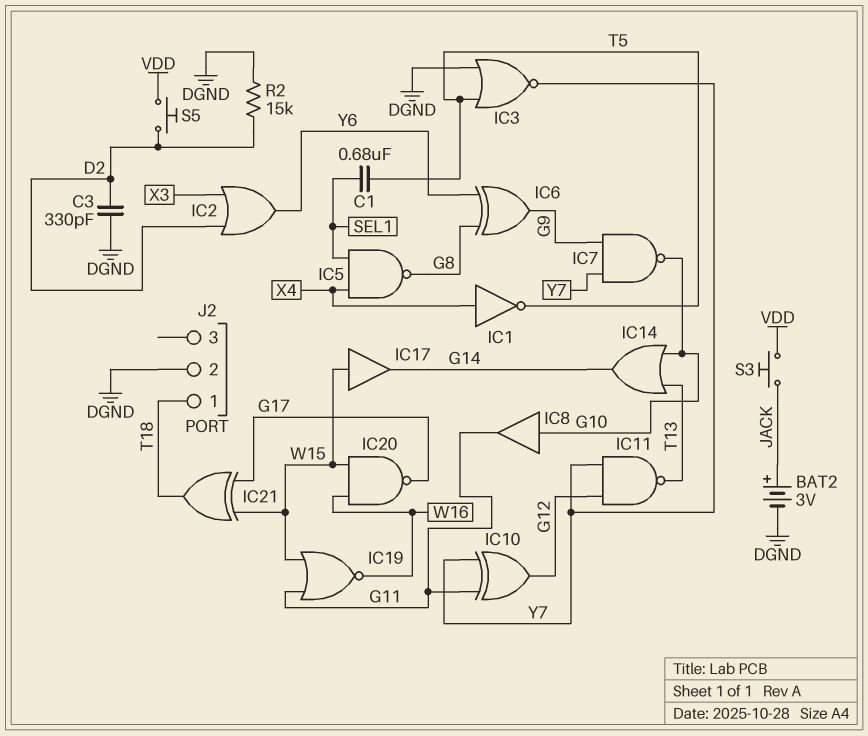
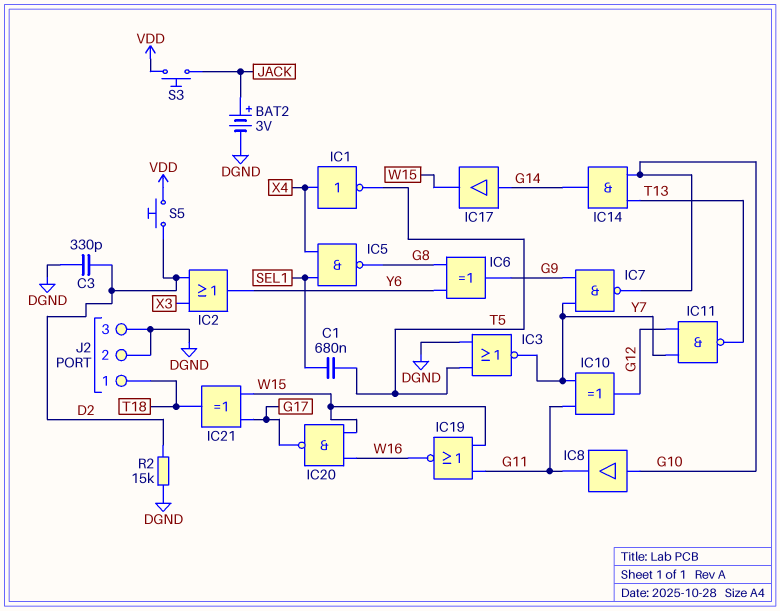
IC14: OR (in G10, in T13, out G14) -> AND (in G10, in T13, out G14)
IC17: buffer (in W15, out G14) -> buffer (in G14, out W15)
J2 pin 3: none -> DGND

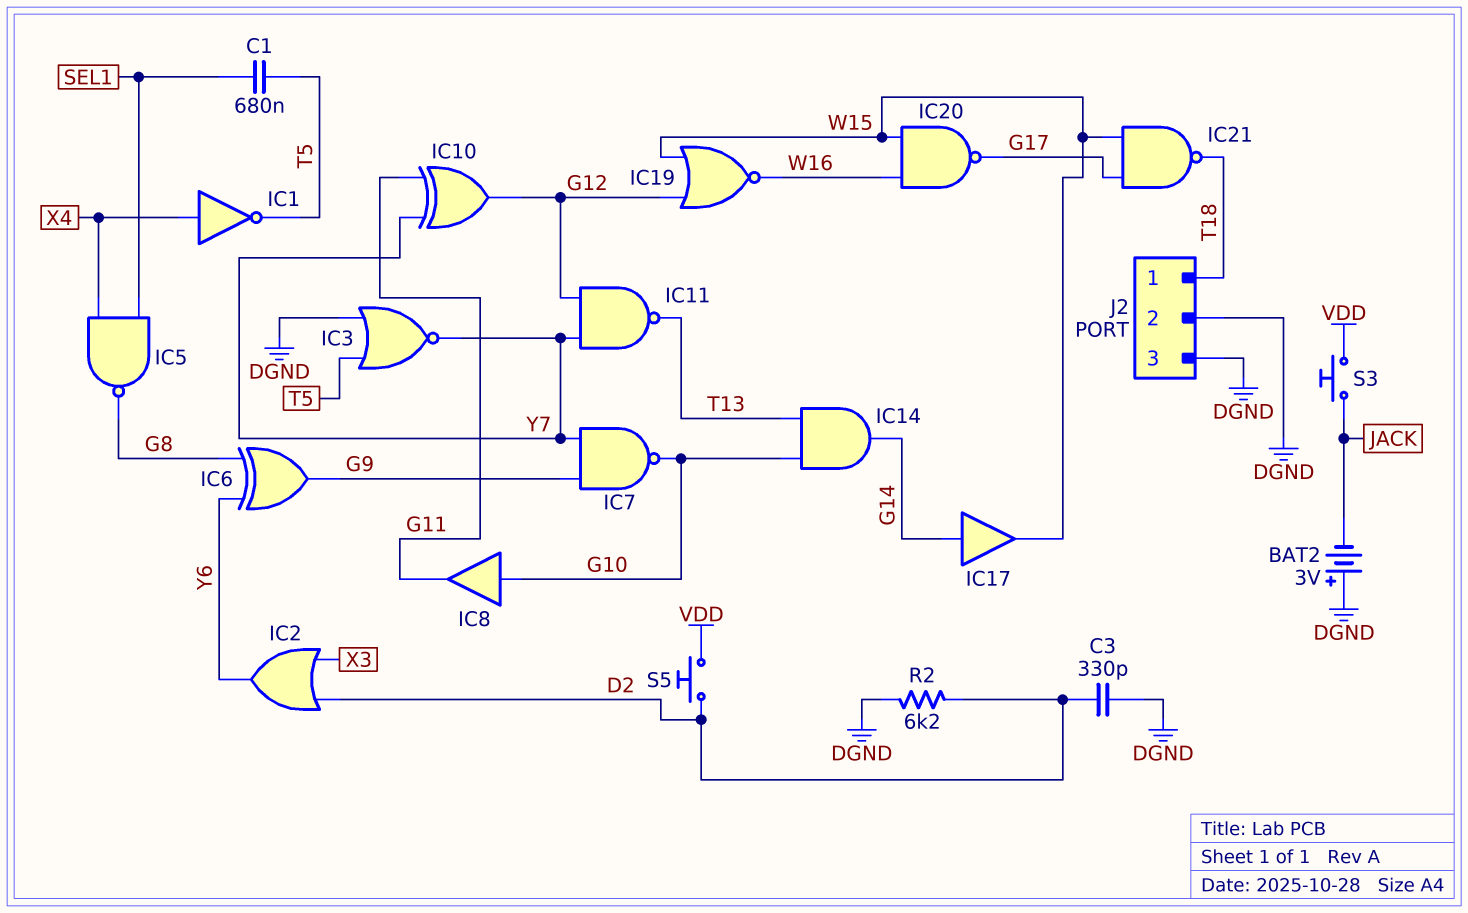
BAT2: 3V (plus JACK, minus DGND) -> 3V (plus DGND, minus JACK)
IC19: NOR (in G11, in W15, out W16) -> NOR (in G12, in W15, out W16)
IC21: XOR (in G17, in W15, out T18) -> NAND (in G17, in W15, out T18)
R2: 15k (D2, DGND) -> 6.2k (D2, DGND)

